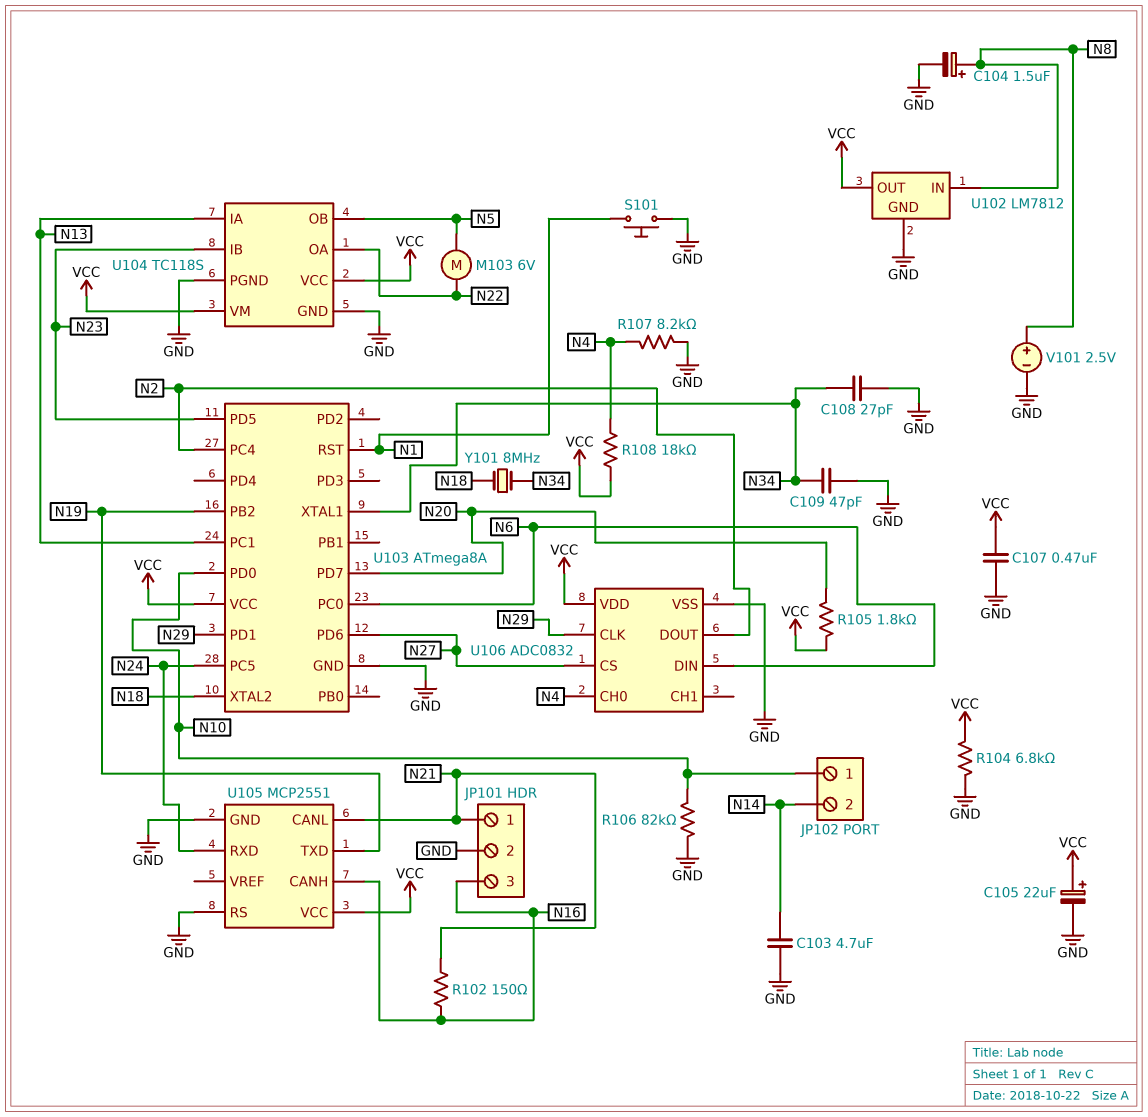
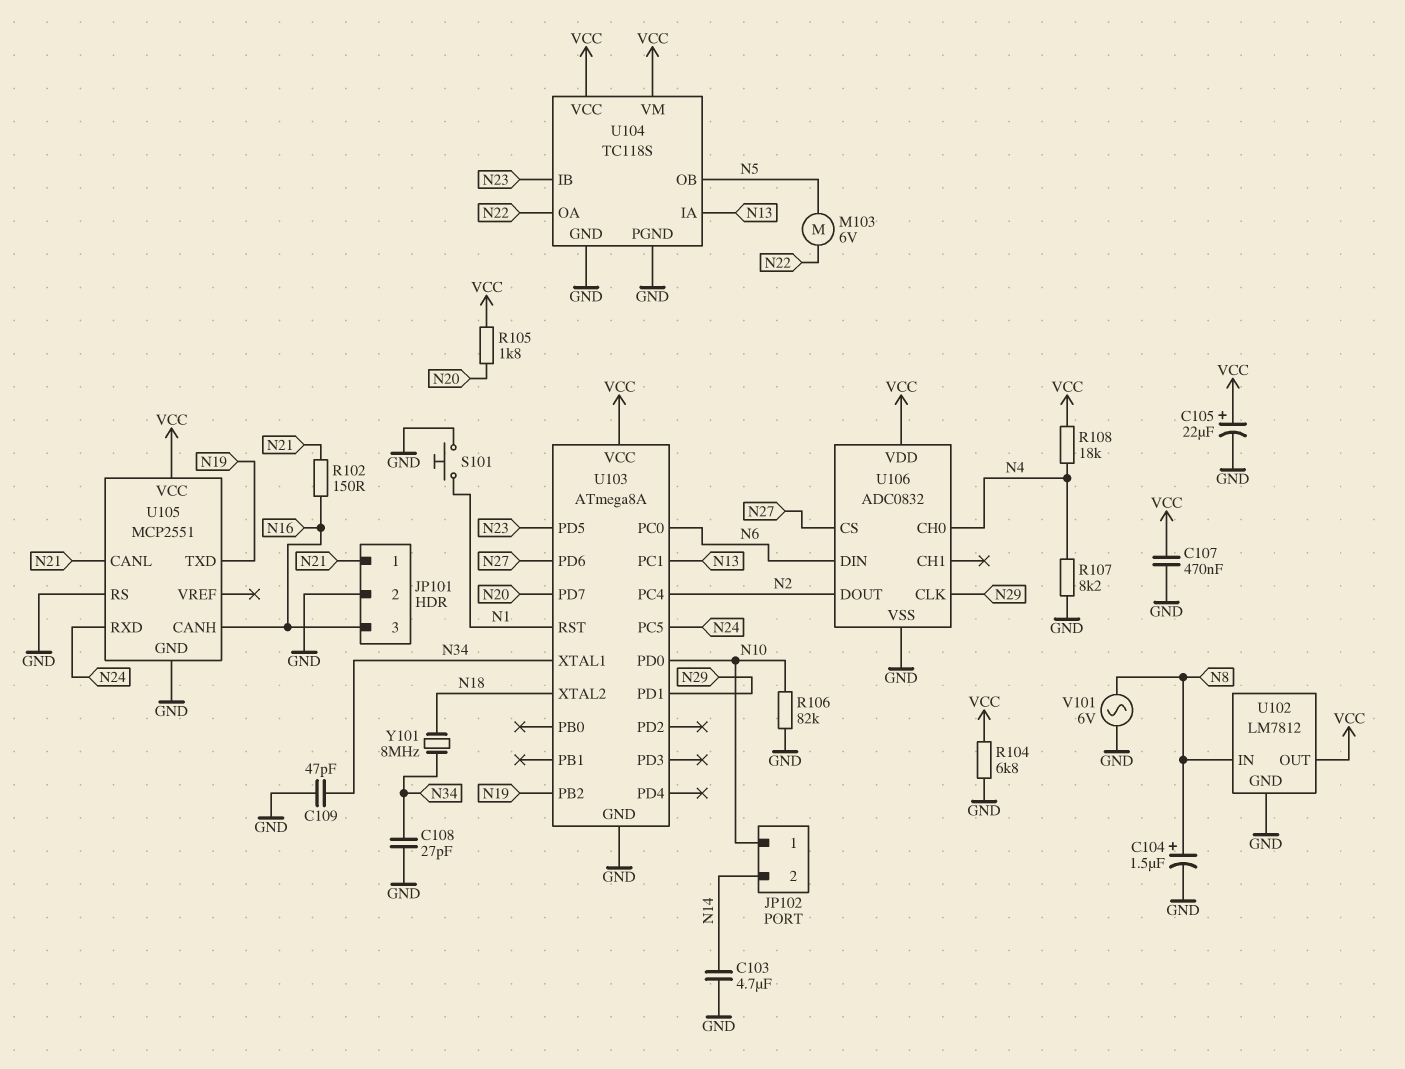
V101: 2.5V (plus N8, minus GND) -> AC 6V (GND, N8)

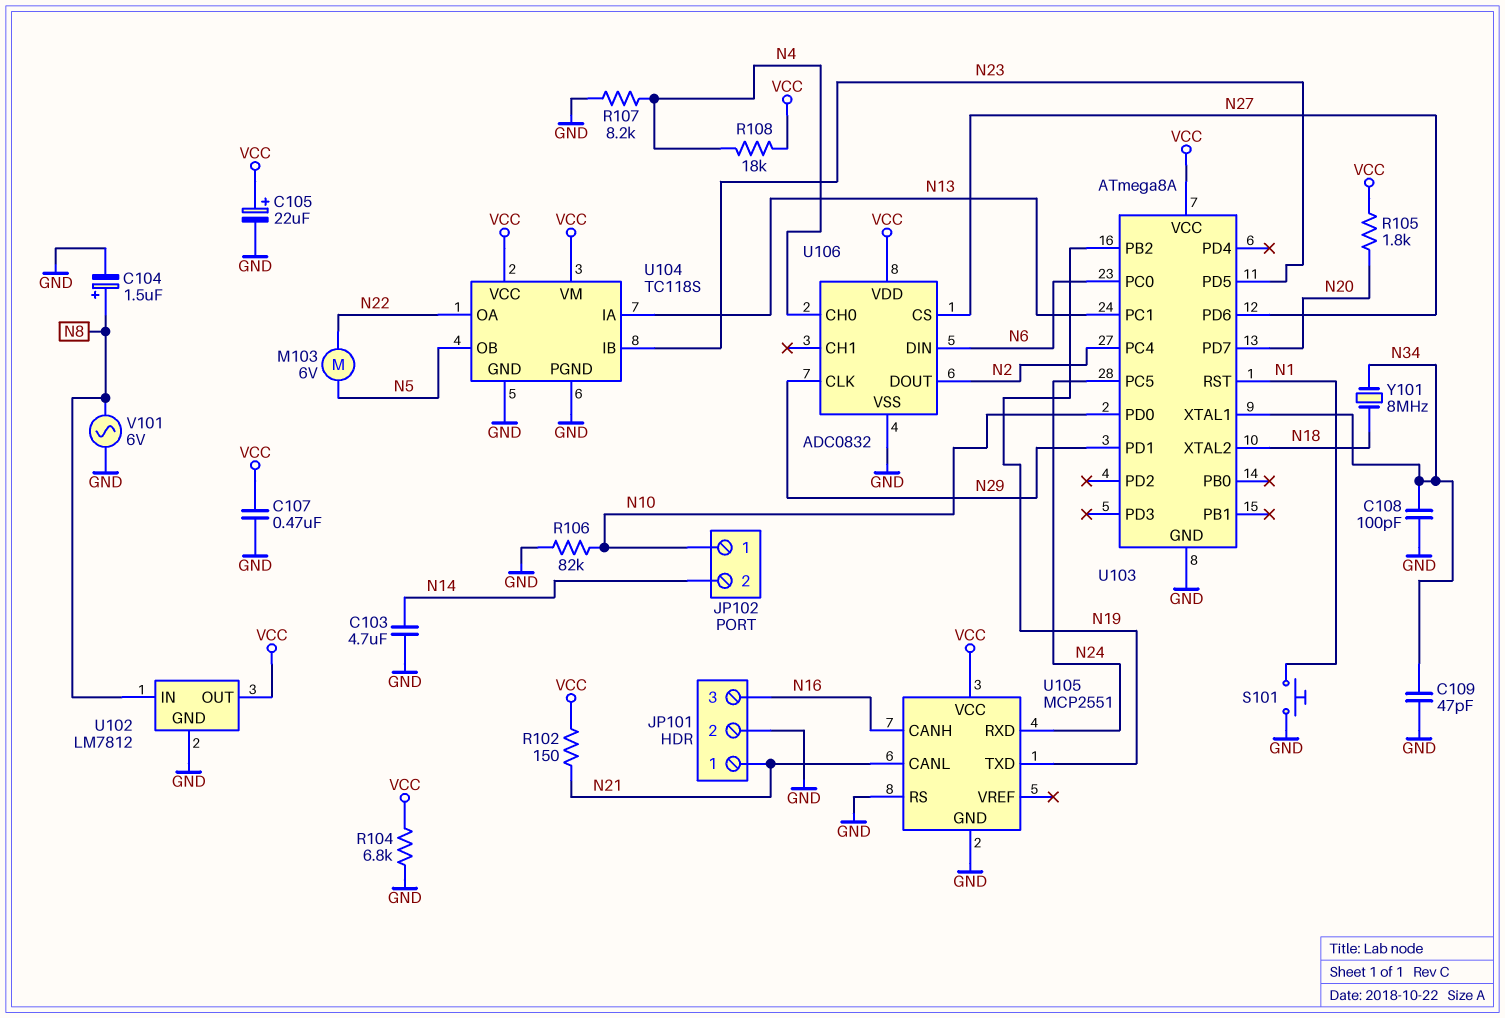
C108: 27pF (GND, N34) -> 100pF (GND, N34)
R102: 150 (N16, N21) -> 150 (N21, VCC)

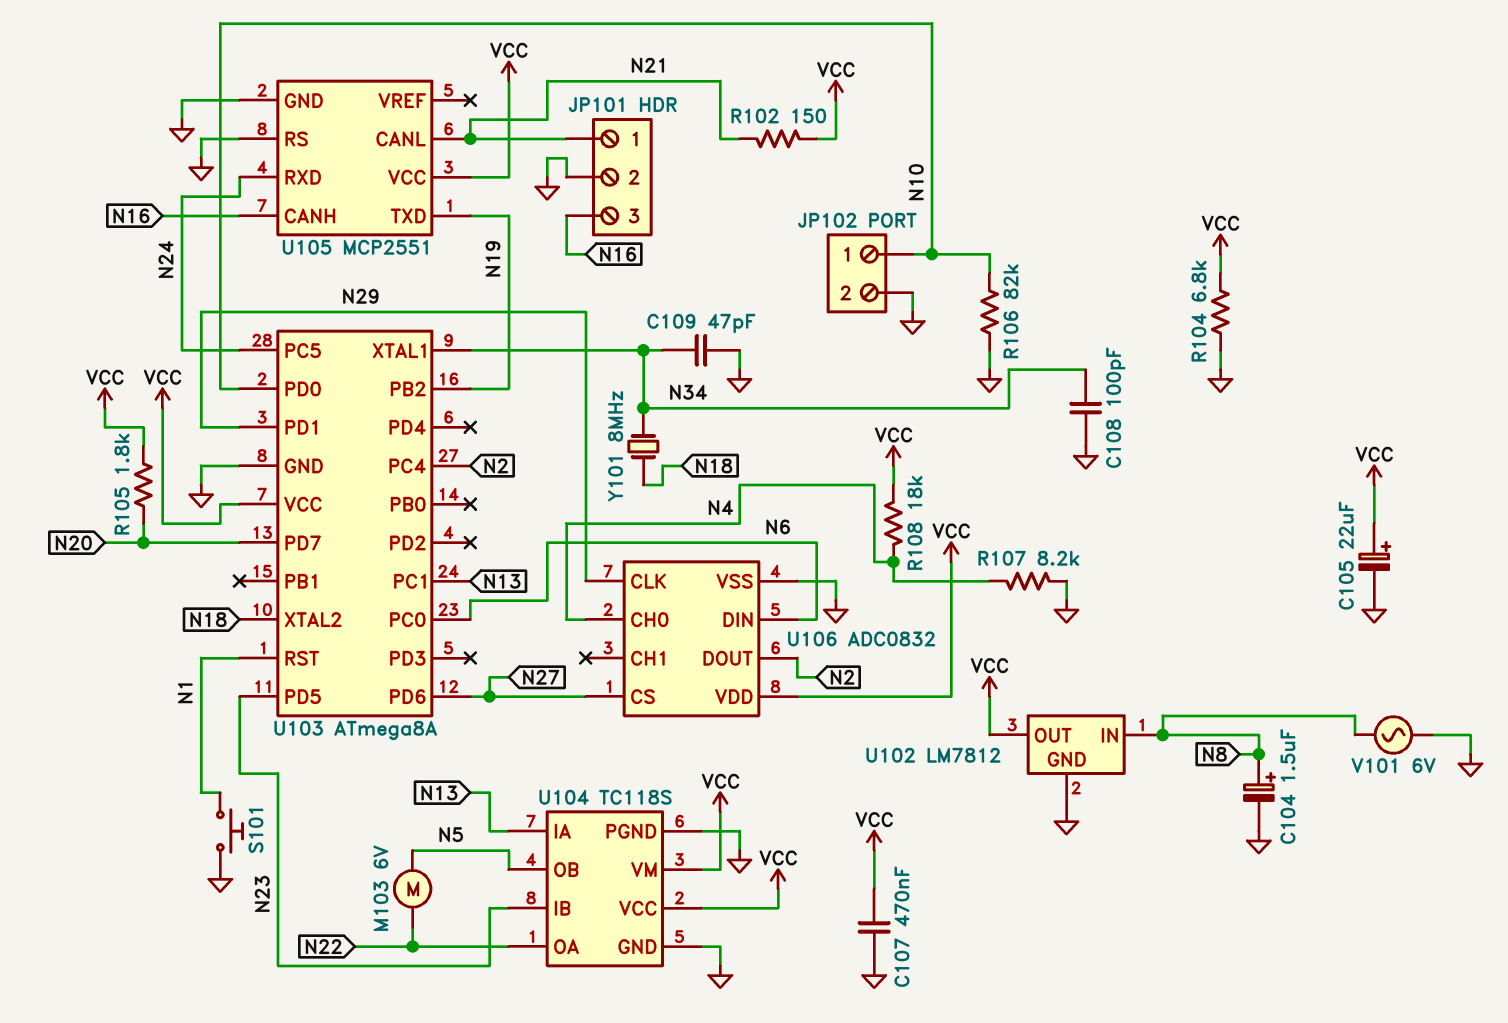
C103: 4.7uF (GND, N14) -> none
JP102 pin 2: N14 -> GND

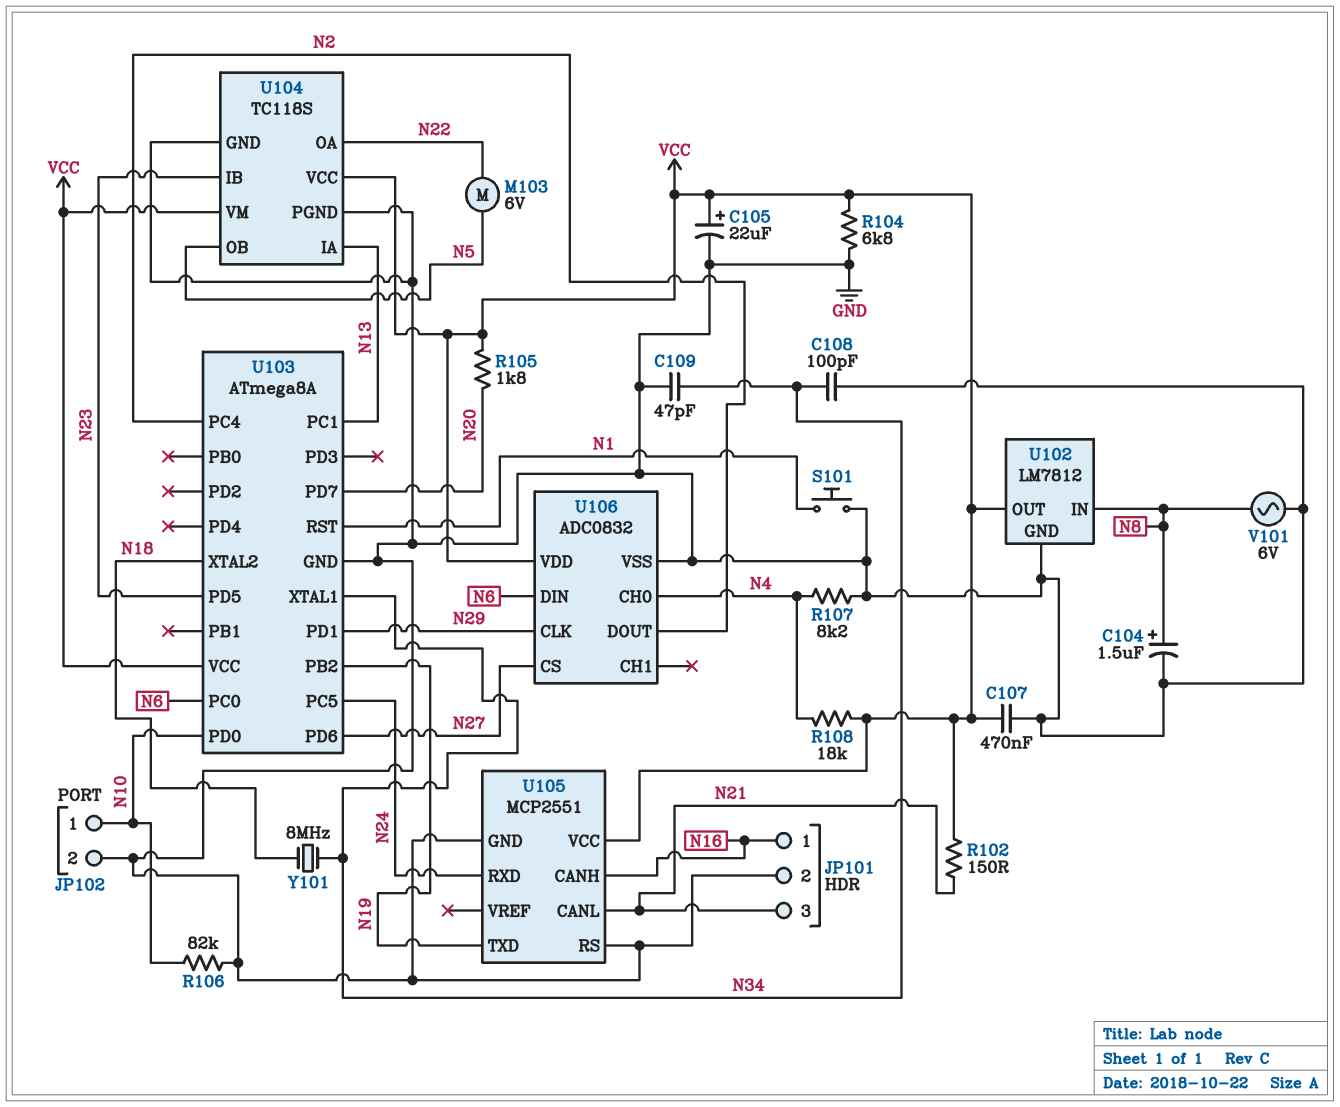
JP101 pin 1: N21 -> N16
JP101 pin 3: N16 -> N21

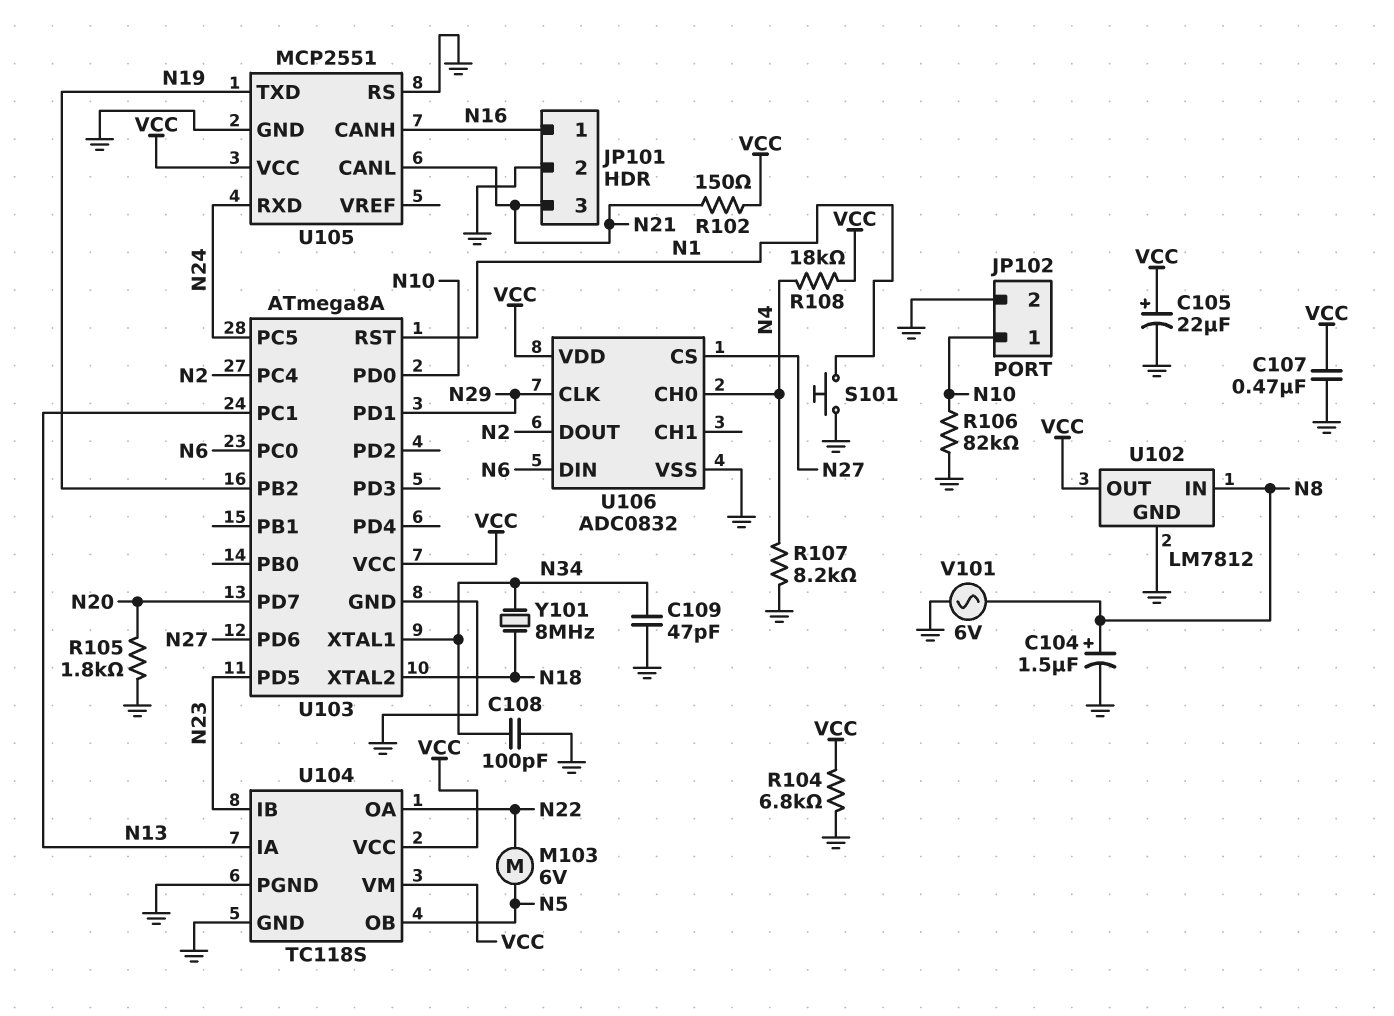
R105: 1.8k (N20, VCC) -> 1.8k (GND, N20)

